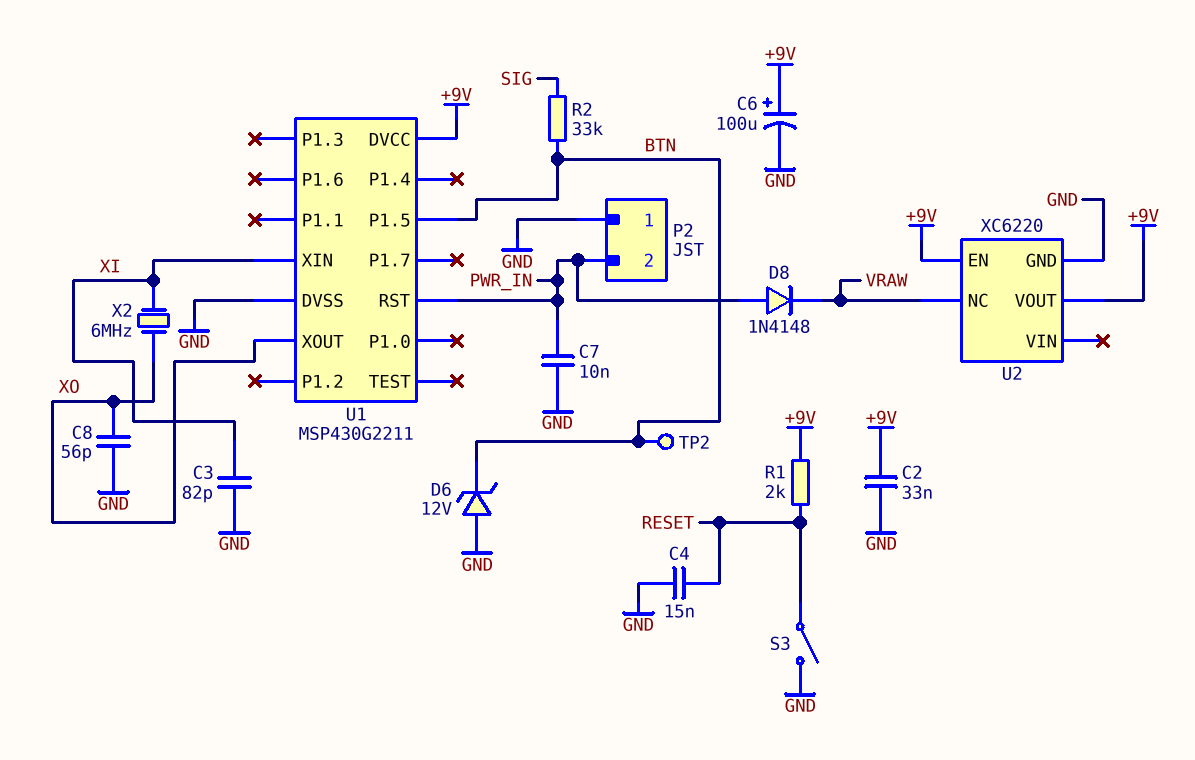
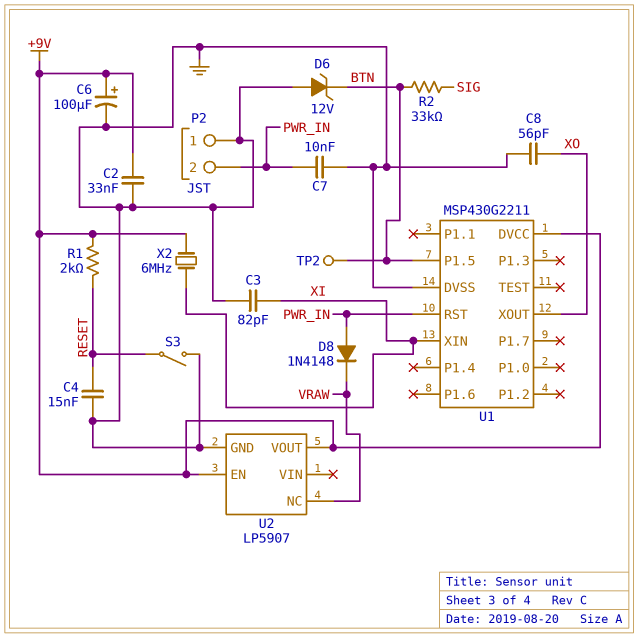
U2: XC6220 -> LP5907
X2: 6MHz (XI, XO) -> 6MHz (+9V, XI)

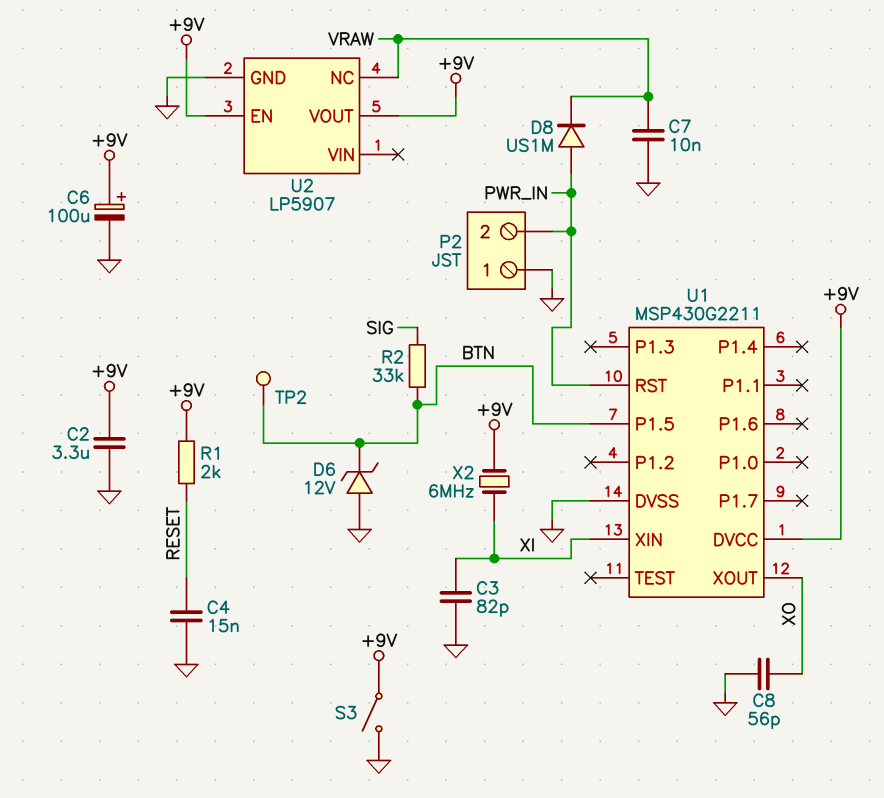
C2: 33nF (+9V, GND) -> 3.3uF (+9V, GND)
C7: 10nF (GND, PWR_IN) -> 10nF (GND, VRAW)
D8: diode 1N4148 (A PWR_IN, K VRAW) -> diode US1M (A PWR_IN, K VRAW)
S3: switch (GND, RESET) -> switch (+9V, GND)

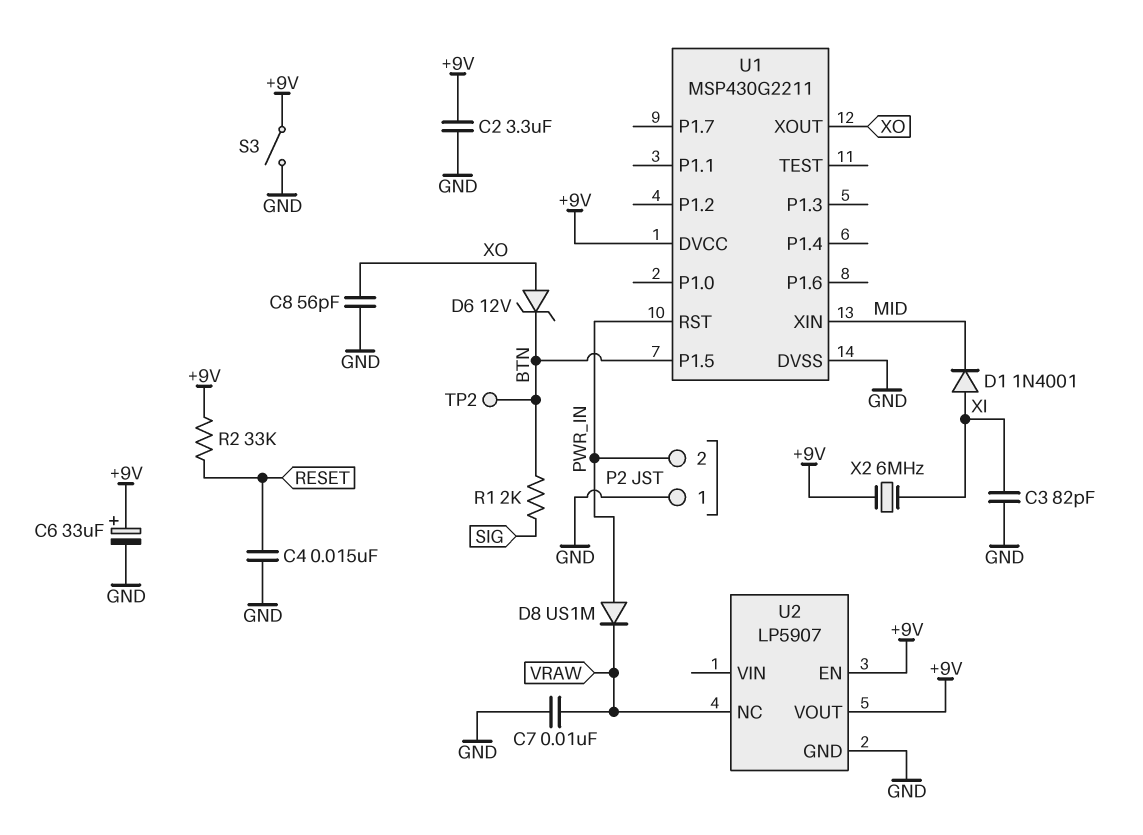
C6: 100uF (plus +9V, minus GND) -> 33uF (plus +9V, minus GND)
D1: none -> diode 1N4001 (A XI, K MID)
D6: zener 12V (A GND, K BTN) -> zener 12V (A XO, K BTN)
R1: 2k (+9V, RESET) -> 2k (BTN, SIG)
R2: 33k (BTN, SIG) -> 33k (+9V, RESET)
U1 pin XIN: XI -> MID

